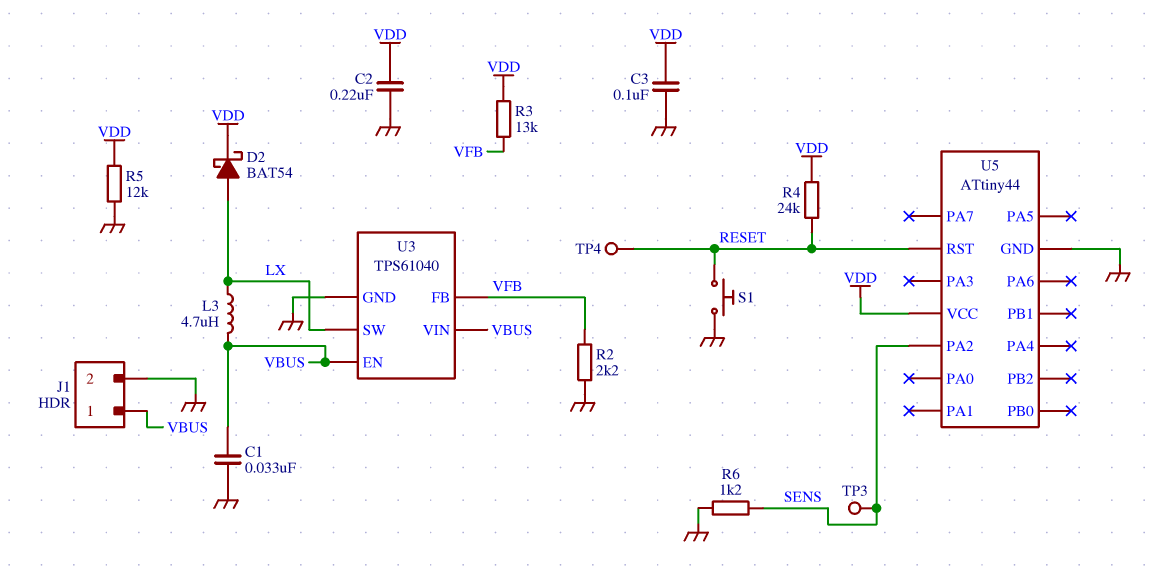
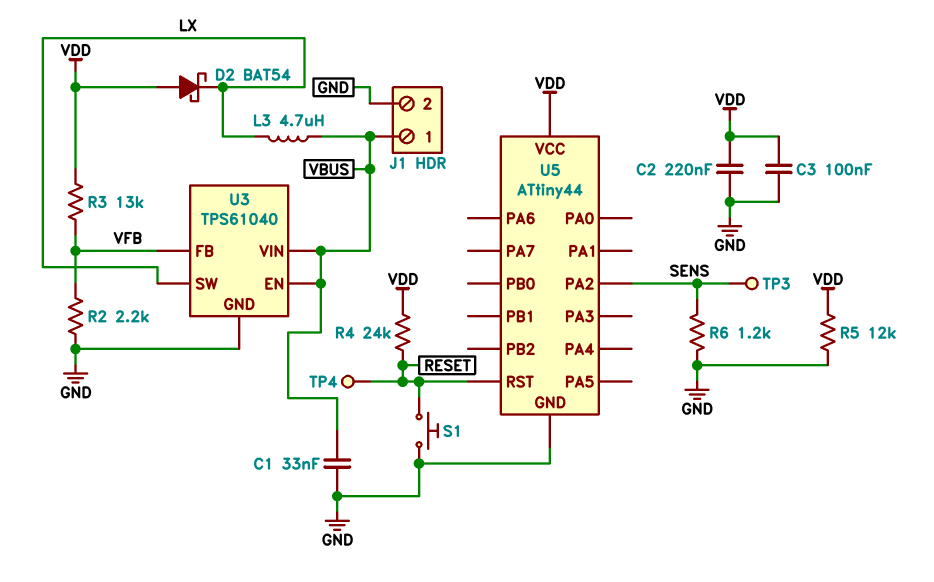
D2: schottky BAT54 (A LX, K VDD) -> schottky BAT54 (A VDD, K LX)

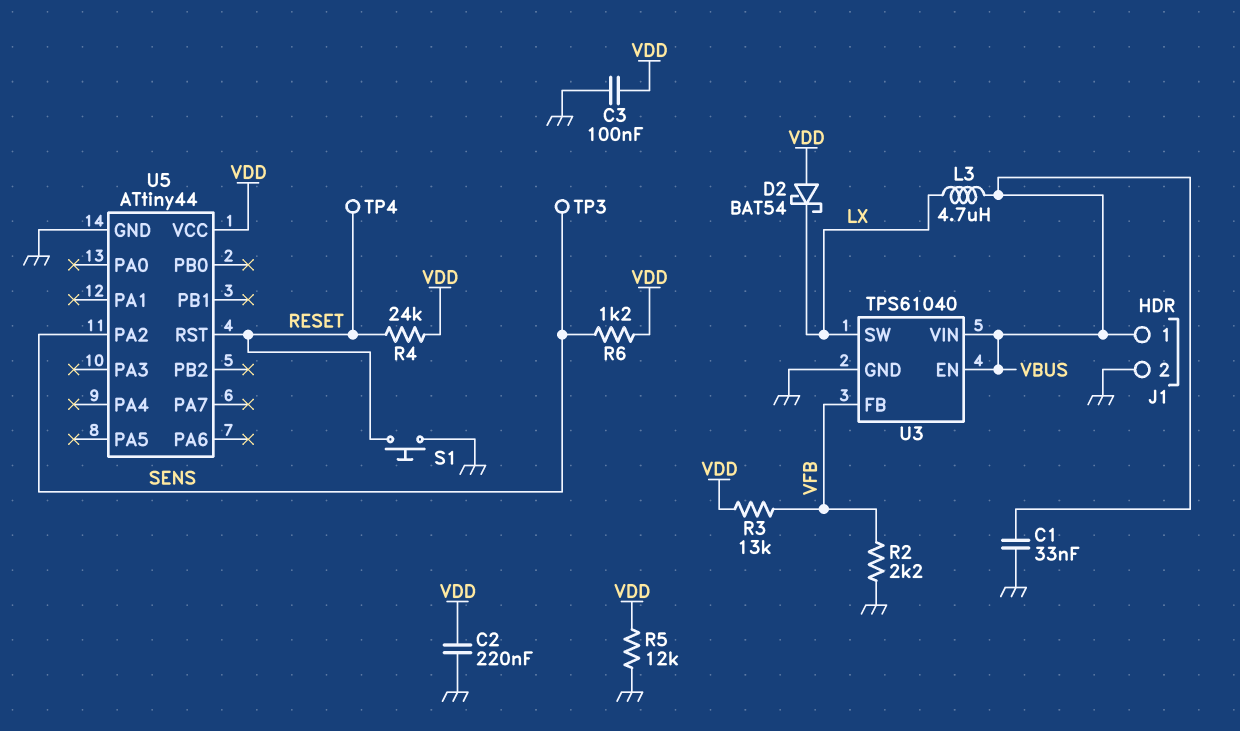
R6: 1.2k (GND, SENS) -> 1.2k (SENS, VDD)

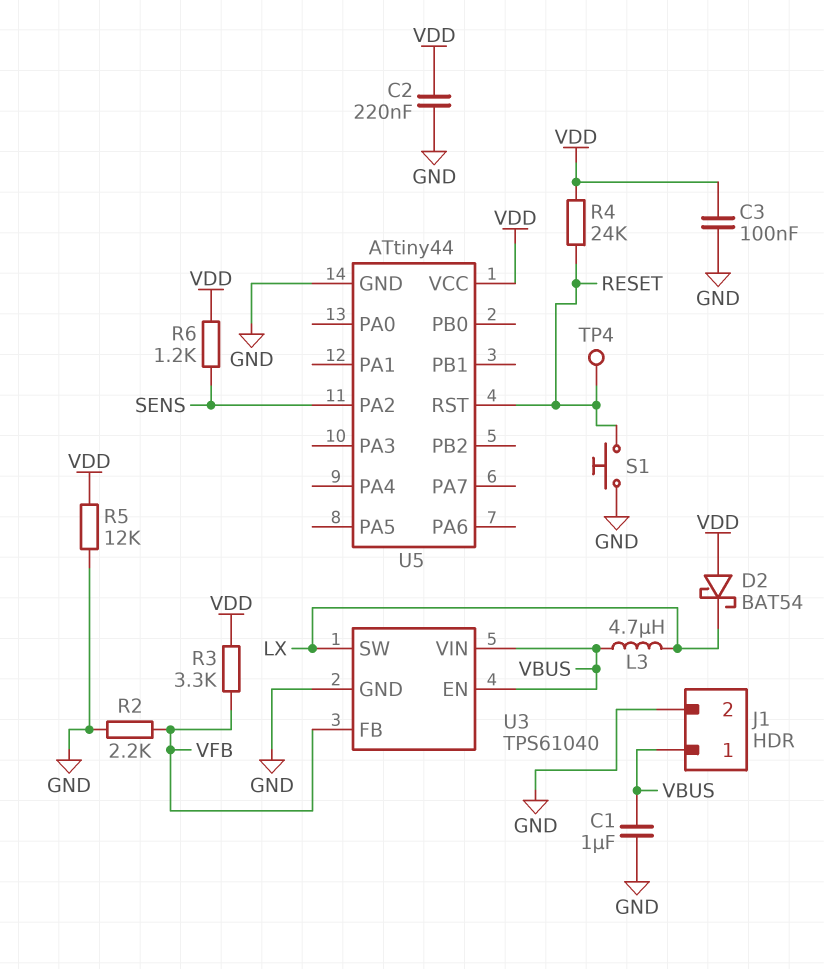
C1: 33nF (GND, VBUS) -> 1uF (GND, VBUS)
R3: 13k (VDD, VFB) -> 3.3k (VDD, VFB)
TP3: test point (SENS) -> none

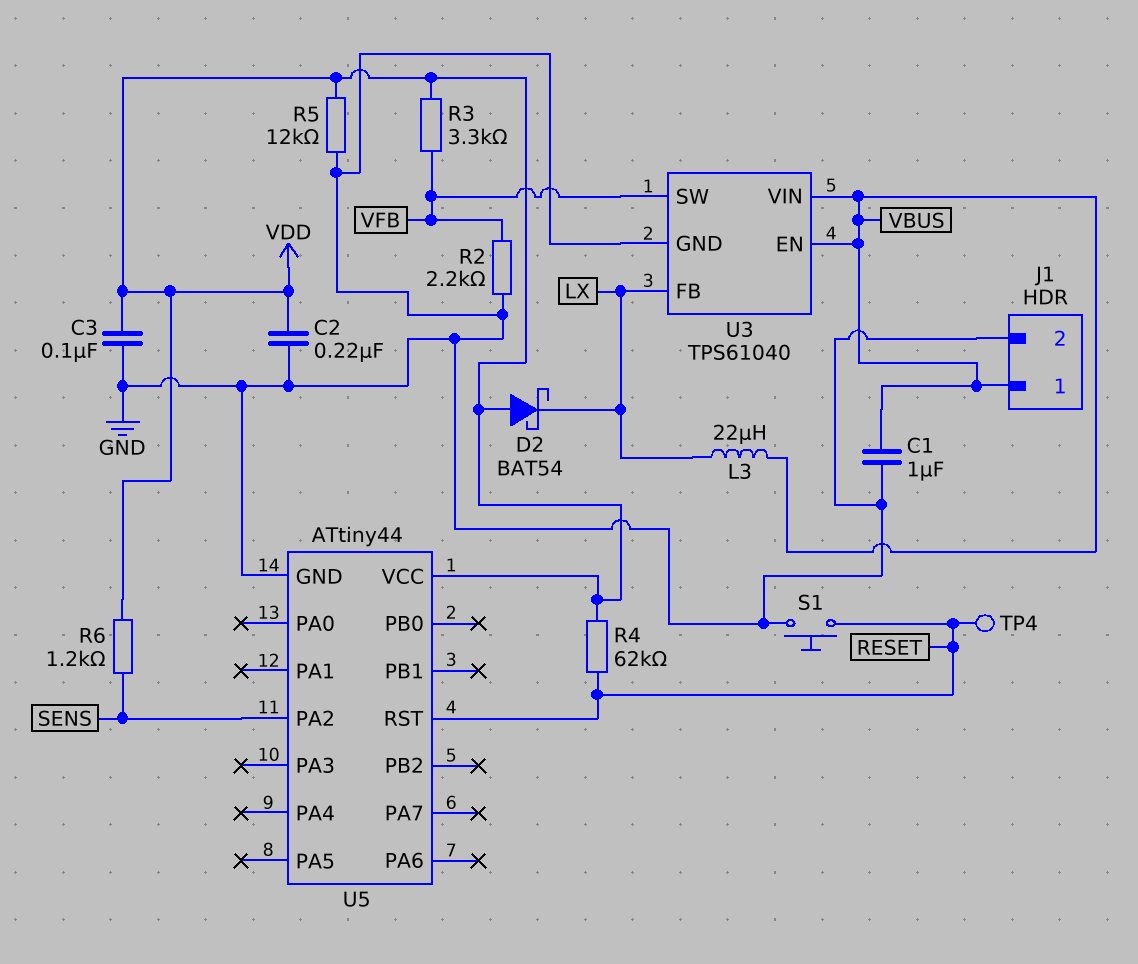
L3: 4.7uH (LX, VBUS) -> 22uH (LX, VBUS)
R4: 24k (RESET, VDD) -> 62k (RESET, VDD)
U3 pin FB: VFB -> LX
U3 pin SW: LX -> VFB

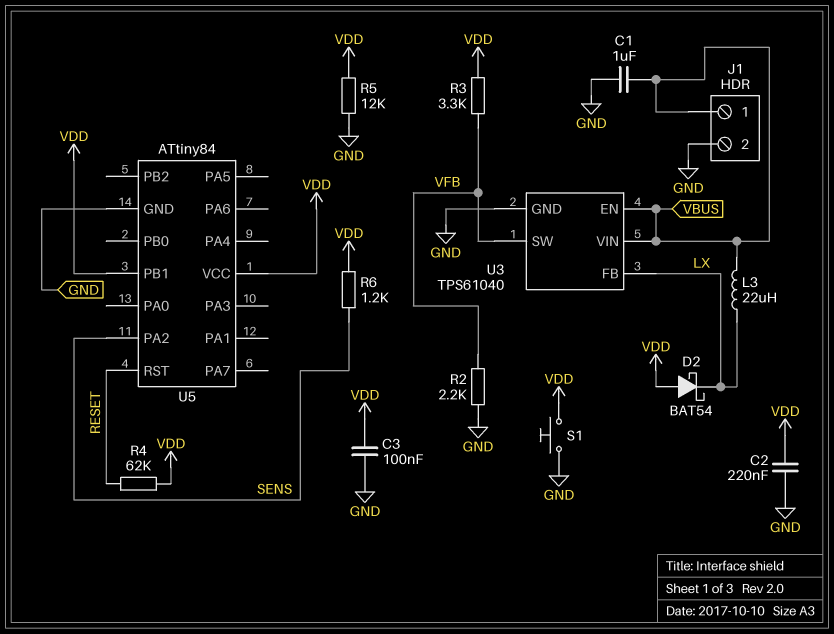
S1: button (GND, RESET) -> button (GND, VDD)
TP4: test point (RESET) -> none
U5: ATtiny44 -> ATtiny84
U5 pin PB1: none -> VDD

